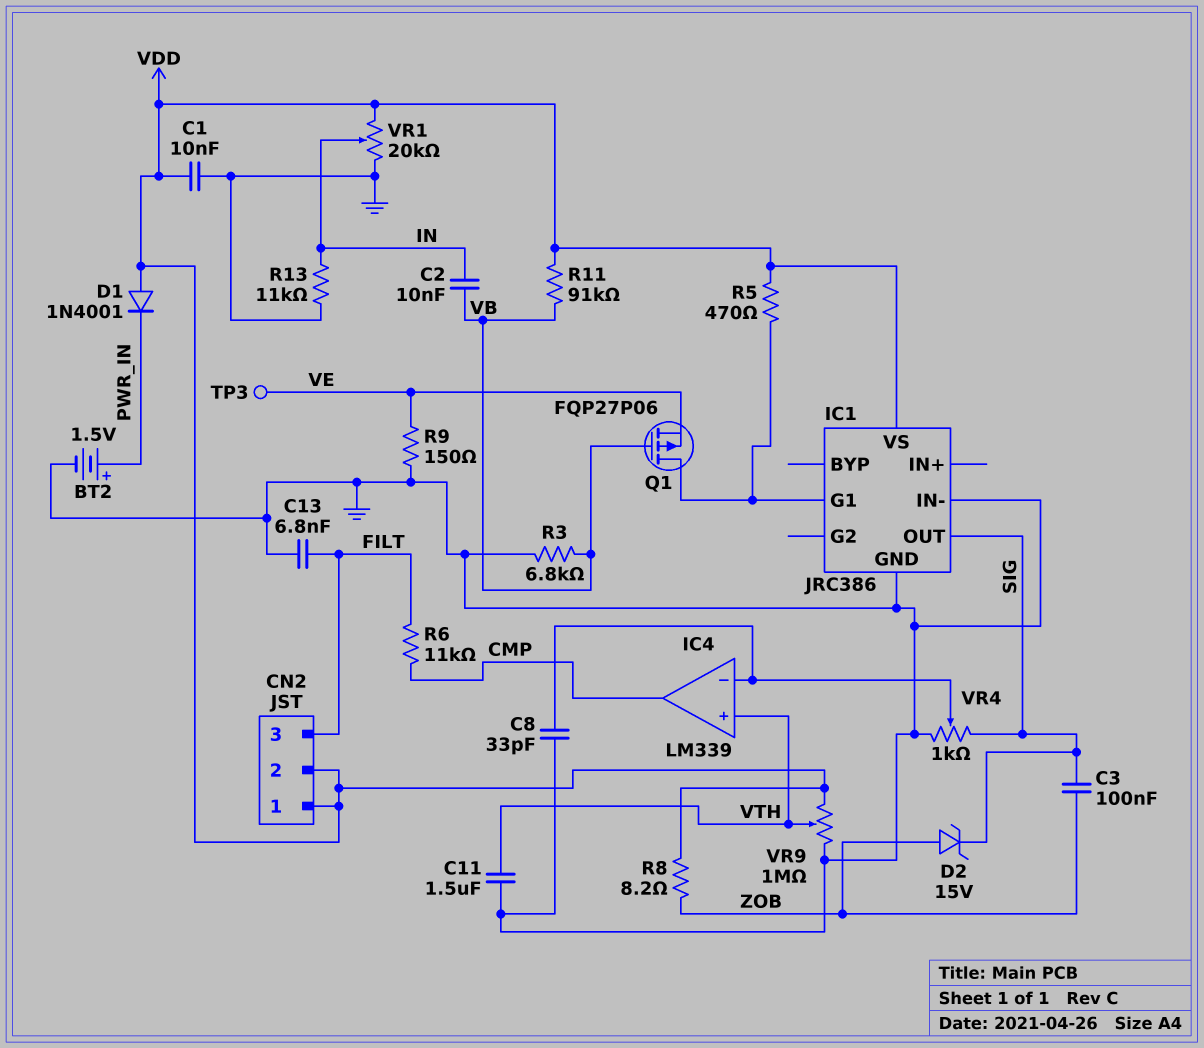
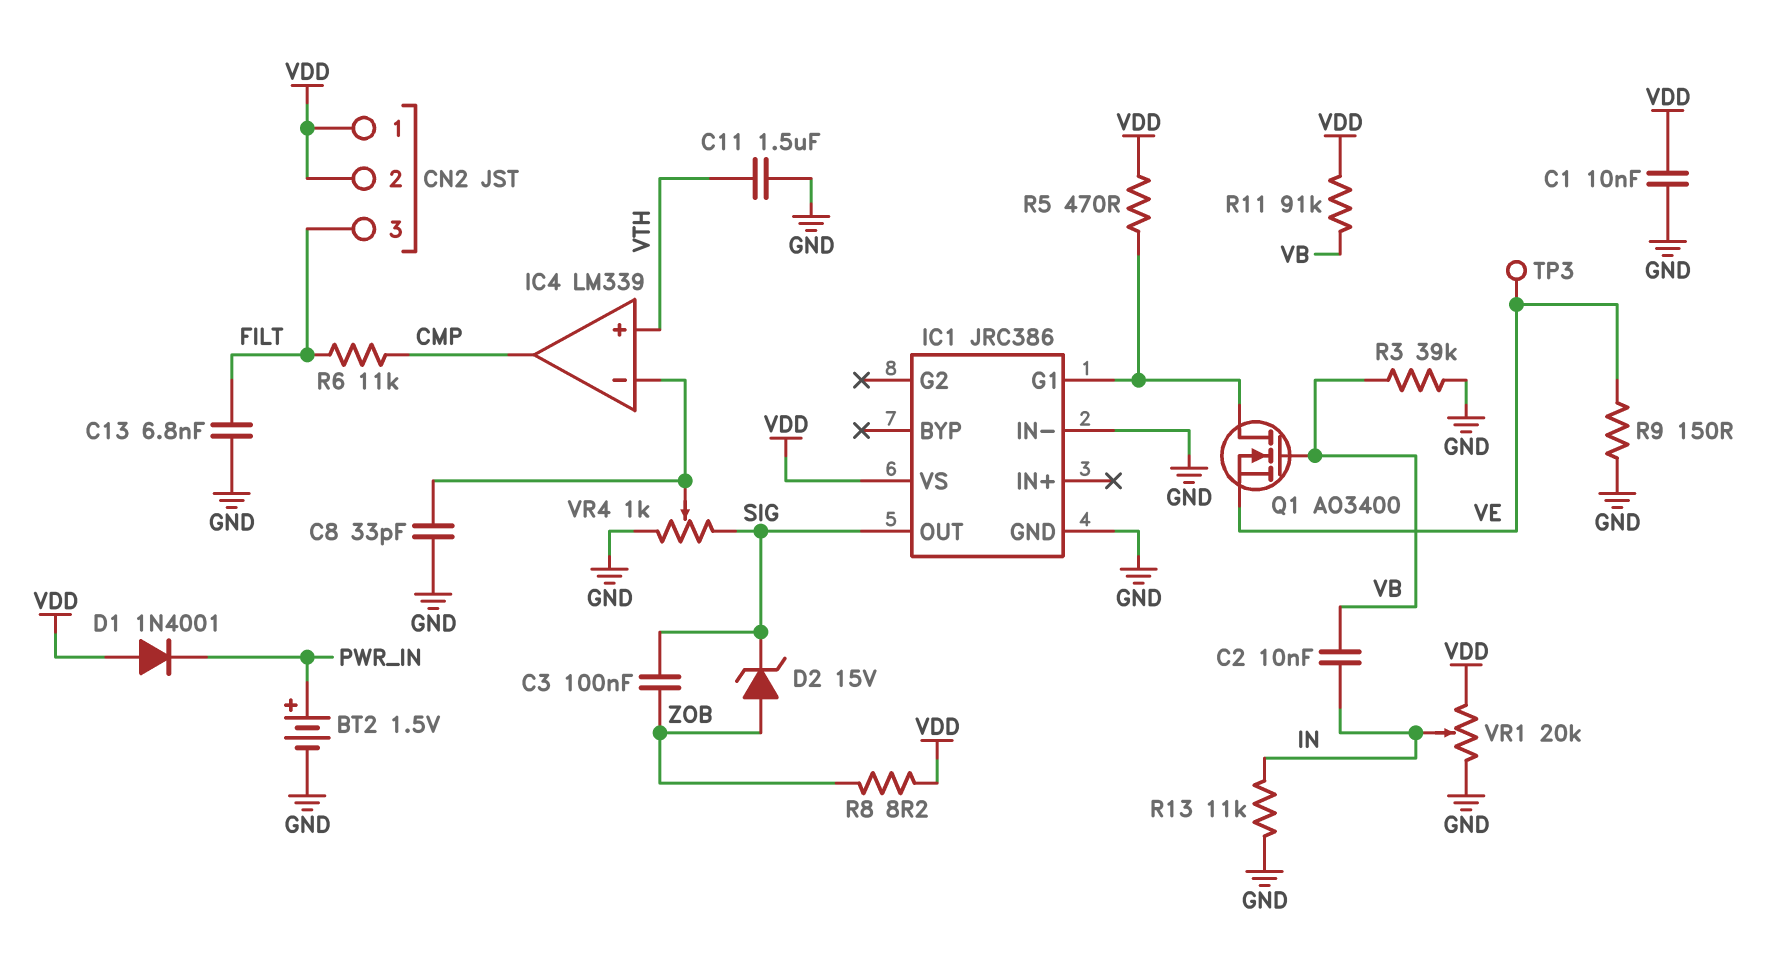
Q1: PMOS FQP27P06 (G VB, D IC1/G1, S VE) -> NMOS AO3400 (G VB, D IC1/G1, S VE)
R3: 6.8k (GND, VB) -> 39k (GND, VB)
VR9: 1M (GND, VDD, wiper VTH) -> none

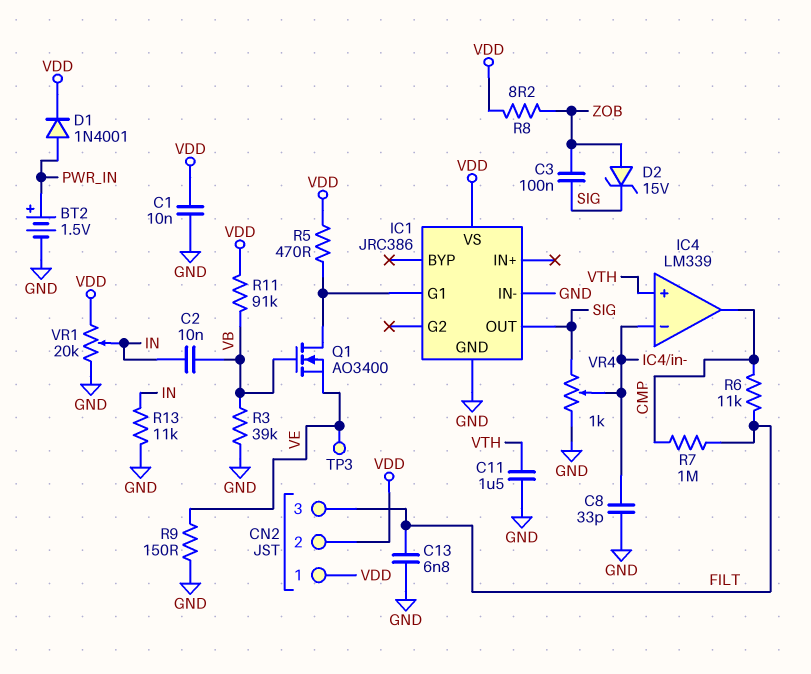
D1: diode 1N4001 (A VDD, K PWR_IN) -> diode 1N4001 (A PWR_IN, K VDD)
R7: none -> 1M (CMP, FILT)

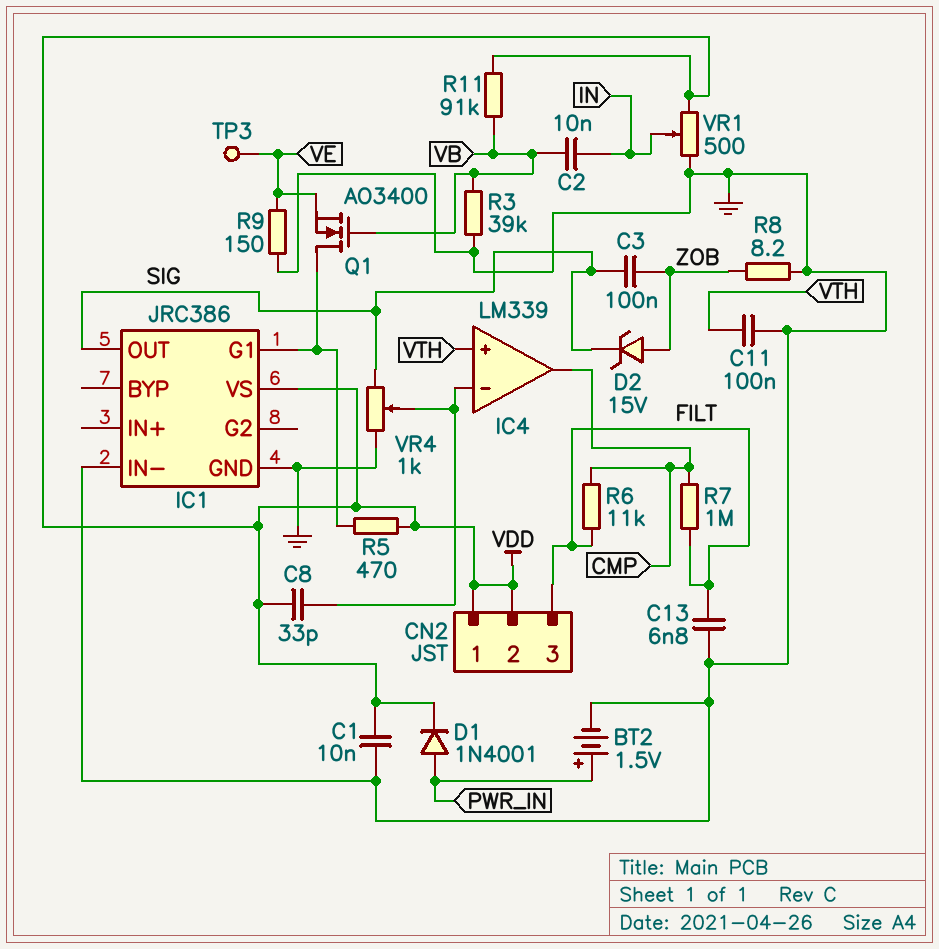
C8: 33pF (GND, IC4/in-) -> 33pF (IC4/in-, VDD)
C11: 1.5uF (GND, VTH) -> 100nF (GND, VTH)
R8: 8.2 (VDD, ZOB) -> 8.2 (GND, ZOB)
R13: 11k (GND, IN) -> none
VR1: 20k (GND, VDD, wiper IN) -> 500 (GND, VDD, wiper IN)

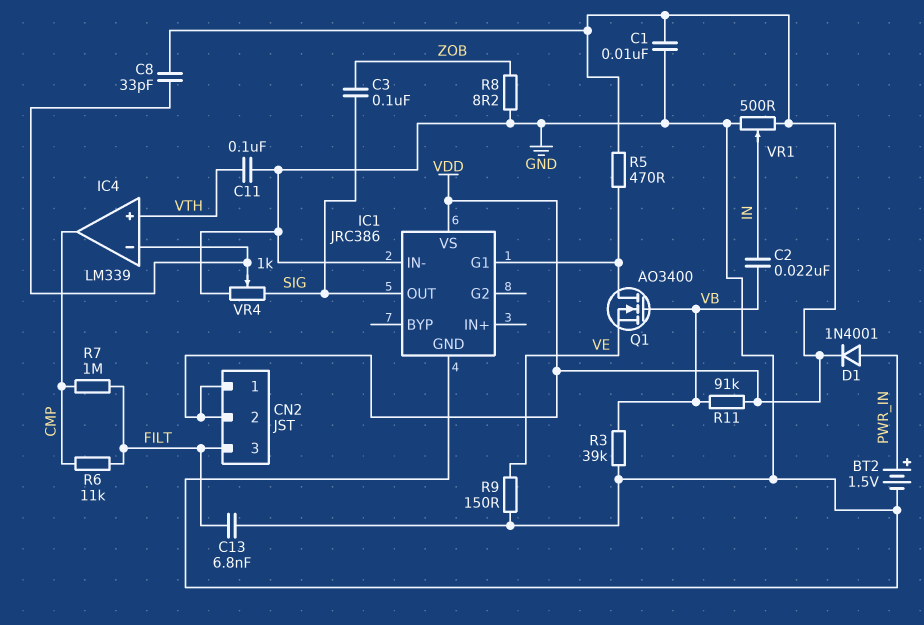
C2: 10nF (IN, VB) -> 22nF (IN, VB)
D2: zener 15V (A ZOB, K SIG) -> none
TP3: test point (VE) -> none

